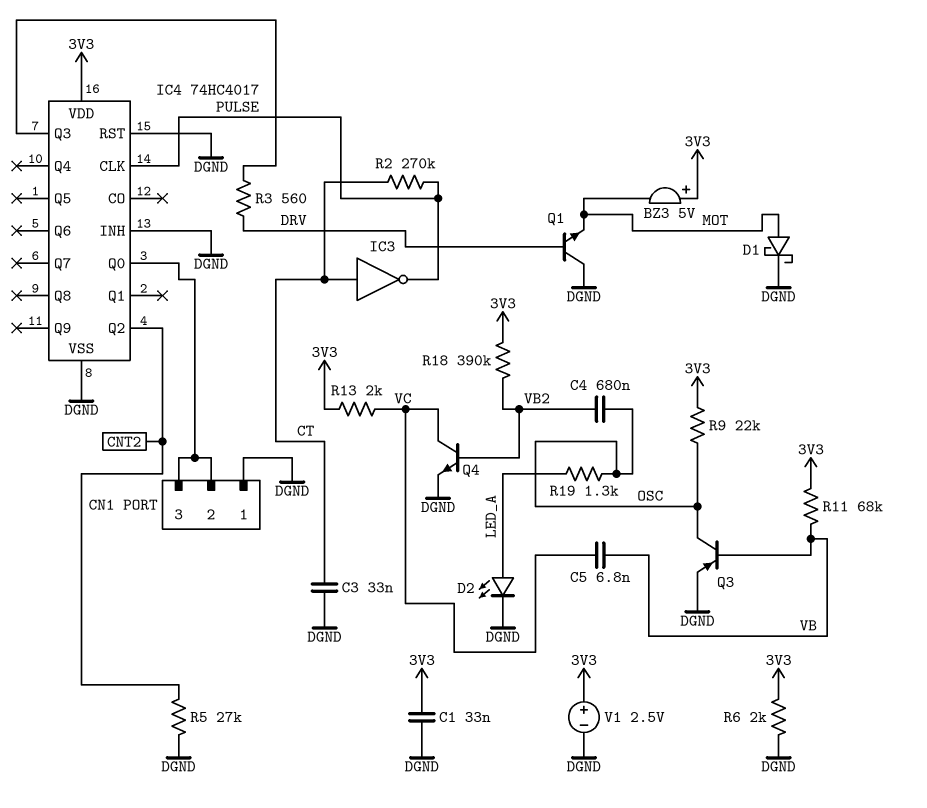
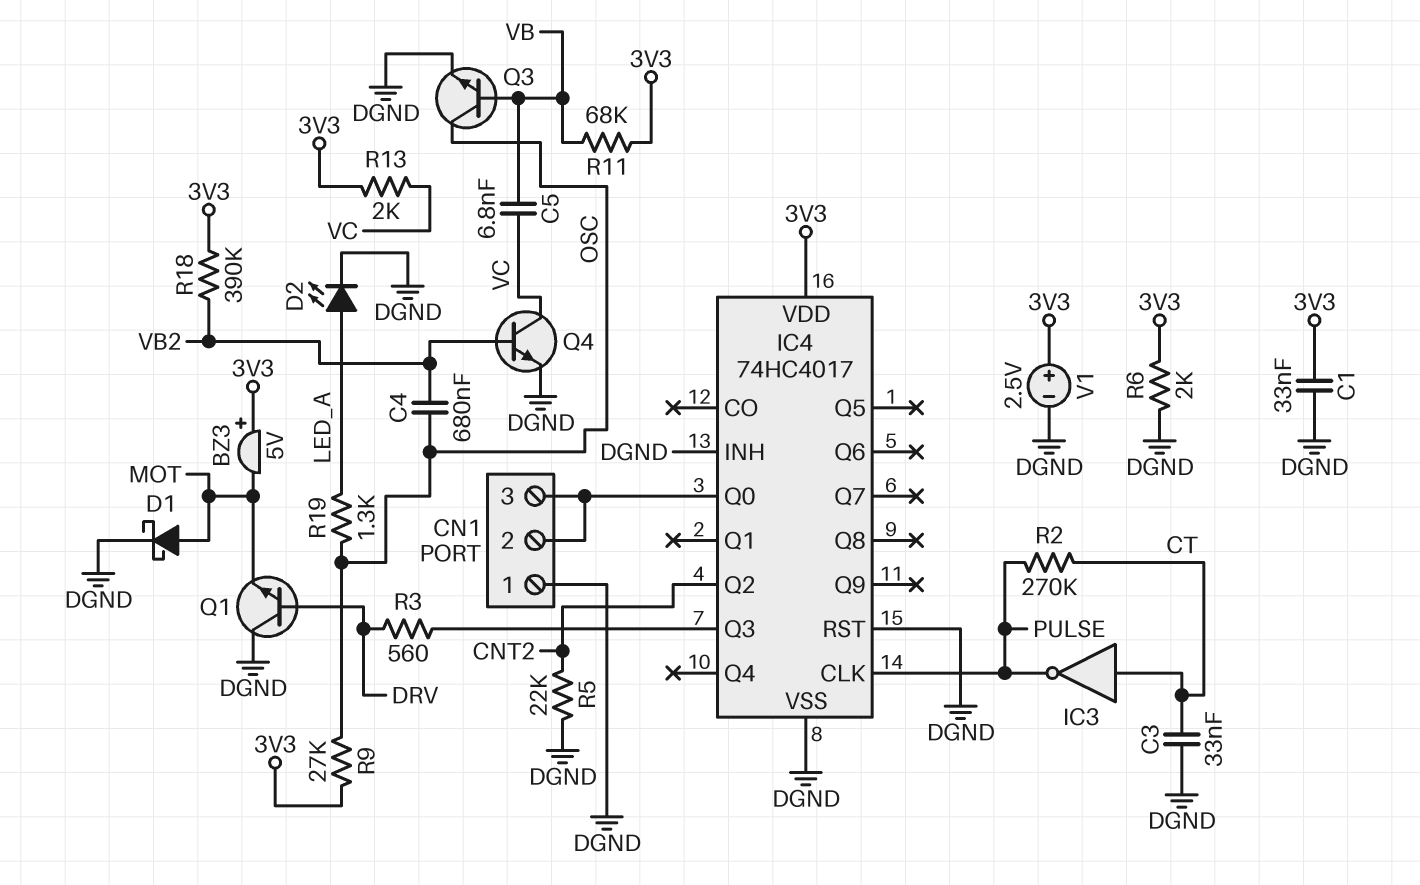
Q3: PNP (B VB, C OSC, E DGND) -> NPN (B VB, C OSC, E DGND)
R5: 27k (CNT2, DGND) -> 22k (CNT2, DGND)
R9: 22k (3V3, OSC) -> 27k (3V3, OSC)

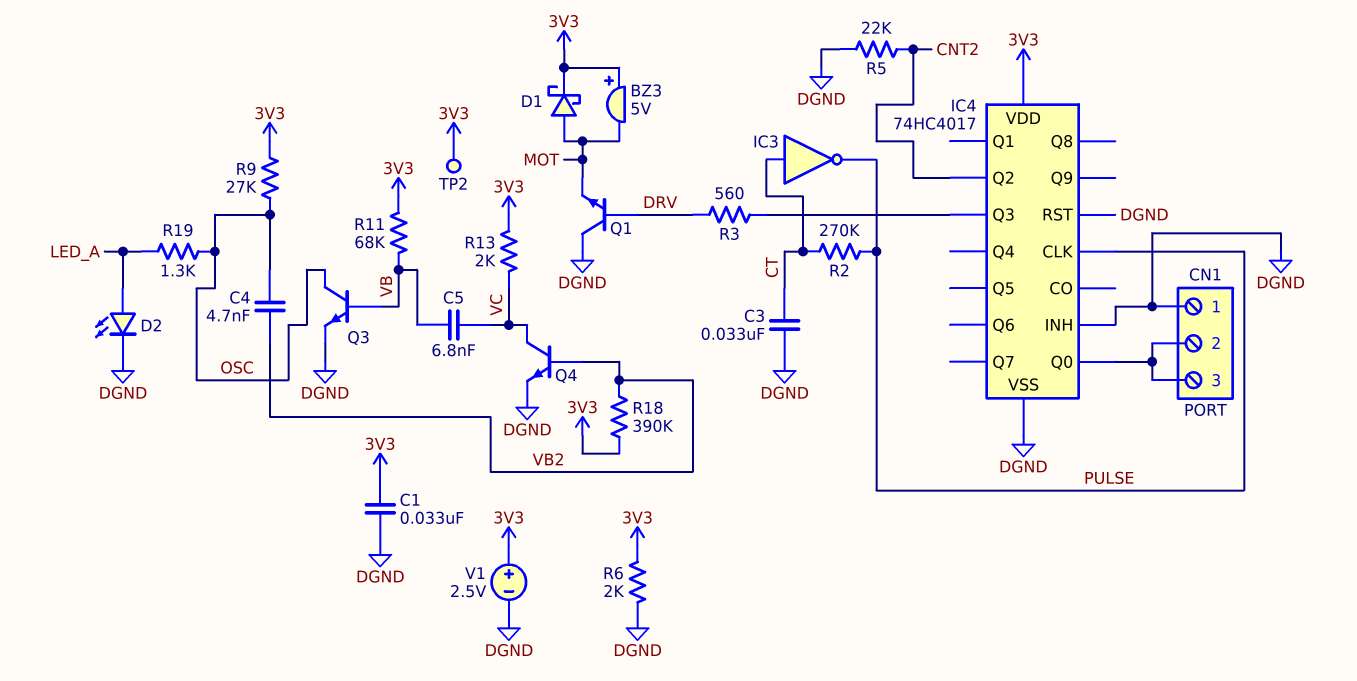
C4: 680nF (OSC, VB2) -> 4.7nF (OSC, VB2)
D1: schottky (A MOT, K DGND) -> schottky (A MOT, K 3V3)
TP2: none -> test point (3V3)

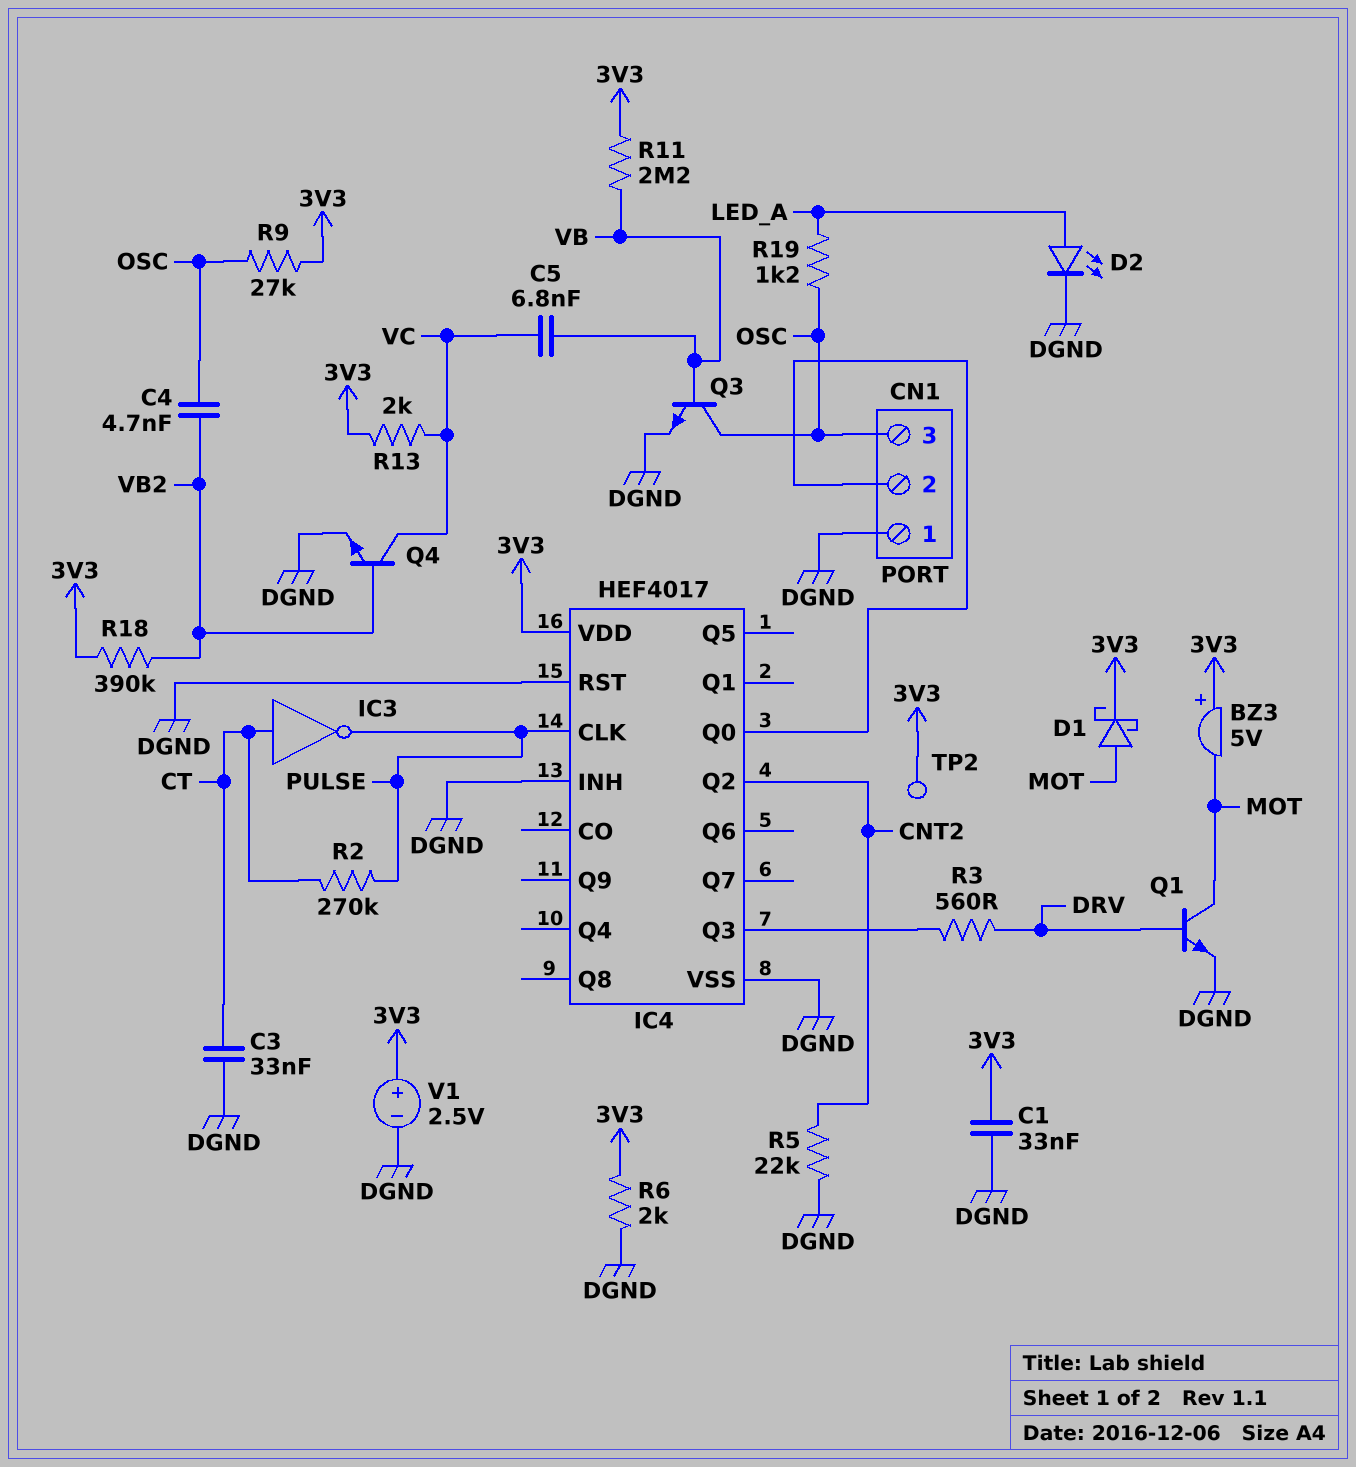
CN1 pin 3: CN1/2 -> OSC
IC4: 74HC4017 -> HEF4017
Q1: NPN (B DRV, C DGND, E MOT) -> NPN (B DRV, C MOT, E DGND)
R11: 68k (3V3, VB) -> 2.2M (3V3, VB)
R19: 1.3k (LED_A, OSC) -> 1.2k (LED_A, OSC)

